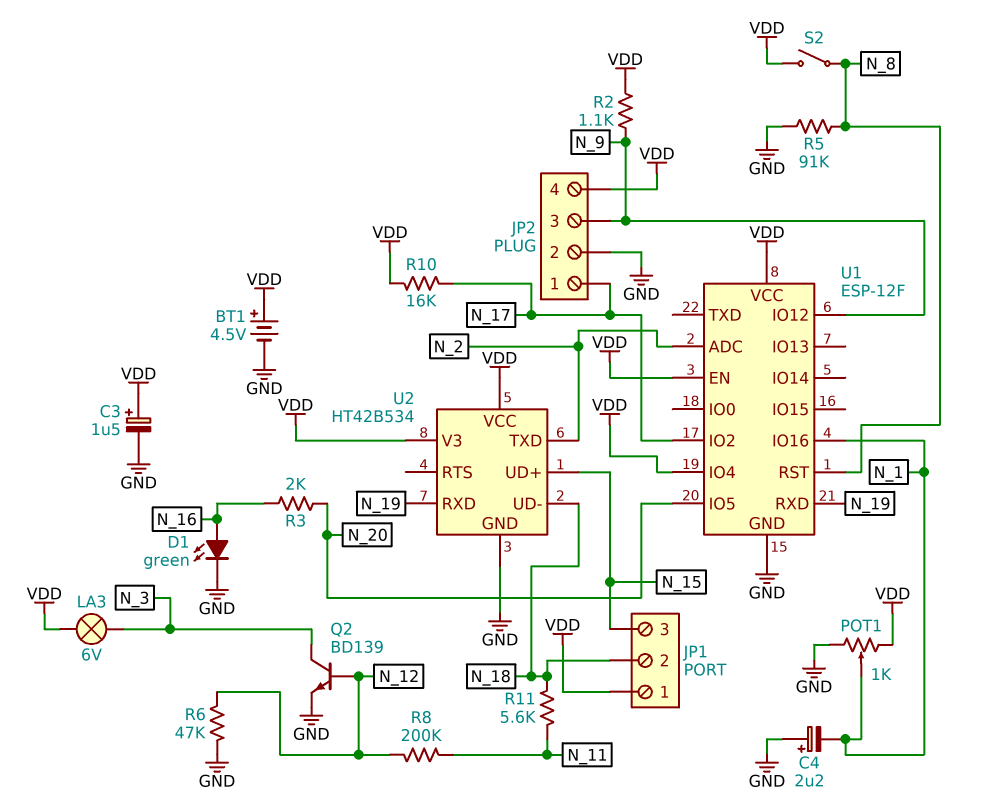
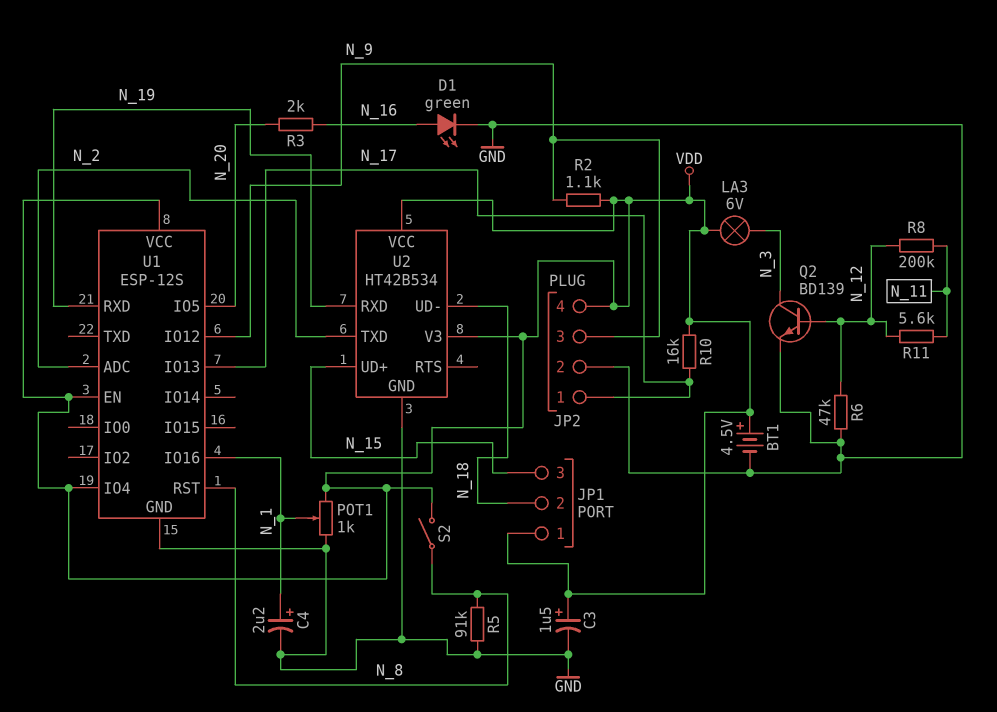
C4: 2.2uF (plus GND, minus N_1) -> 2.2uF (plus N_1, minus GND)
R11: 5.6k (N_11, N_18) -> 5.6k (N_11, N_12)
U1: ESP-12F -> ESP-12S
U1 pin IO2: N_17 -> none
U1 pin IO13: none -> N_17

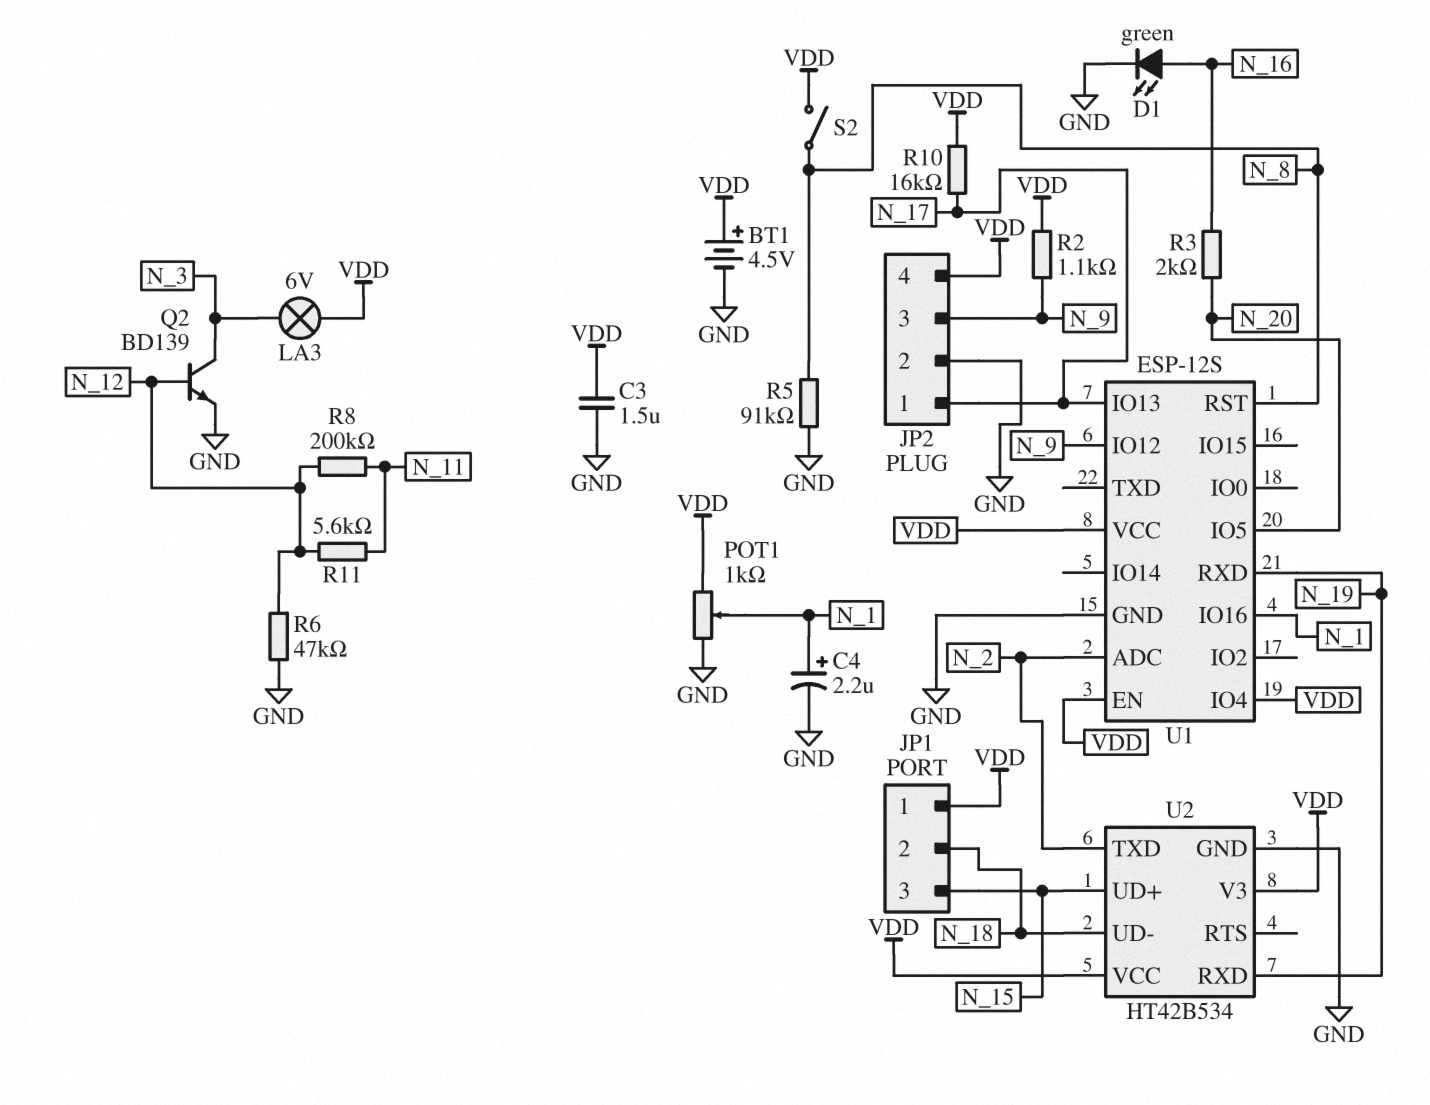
C3: 1.5uF (plus VDD, minus GND) -> 1.5uF (GND, VDD)

